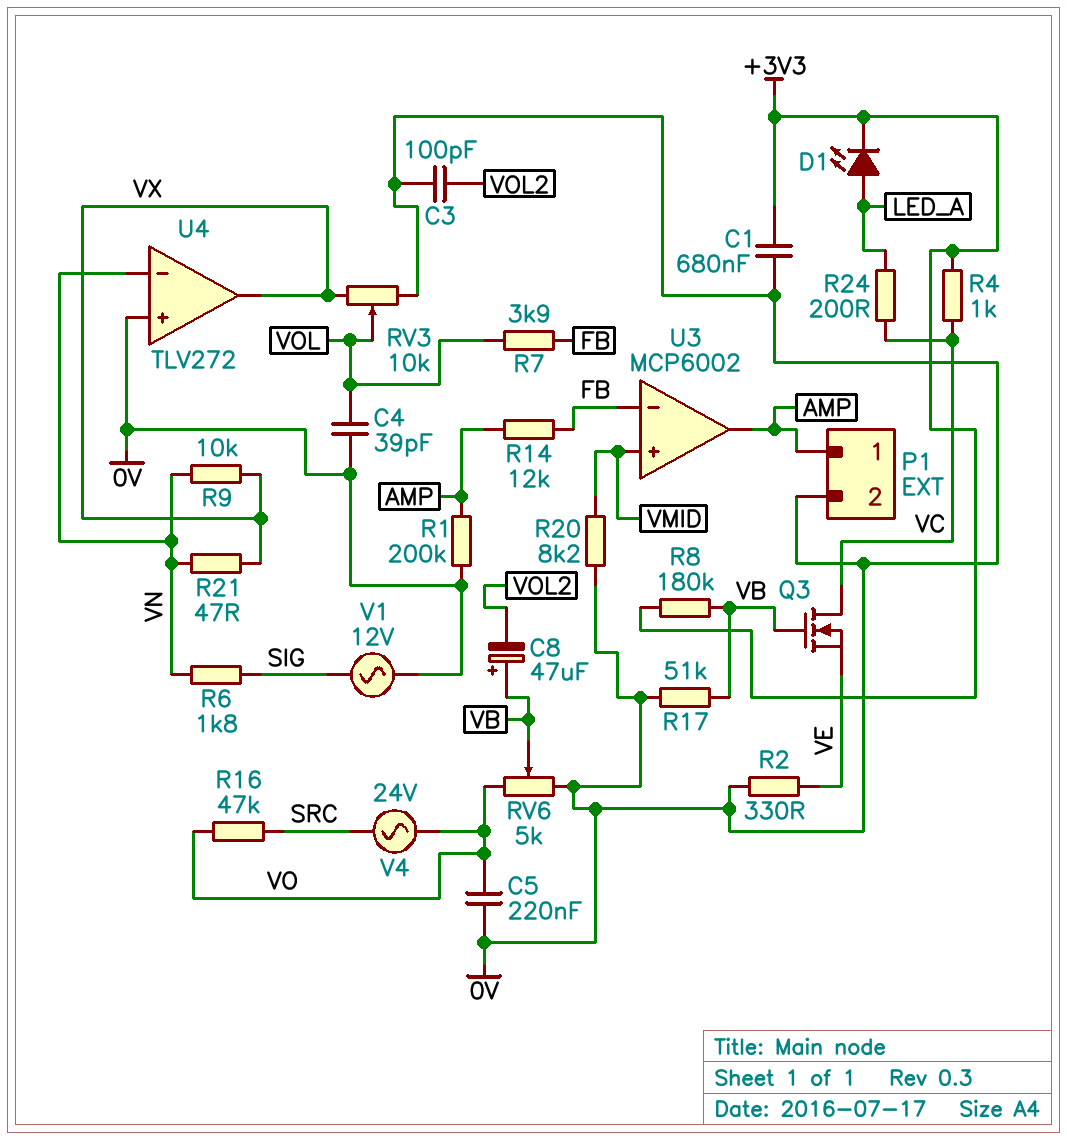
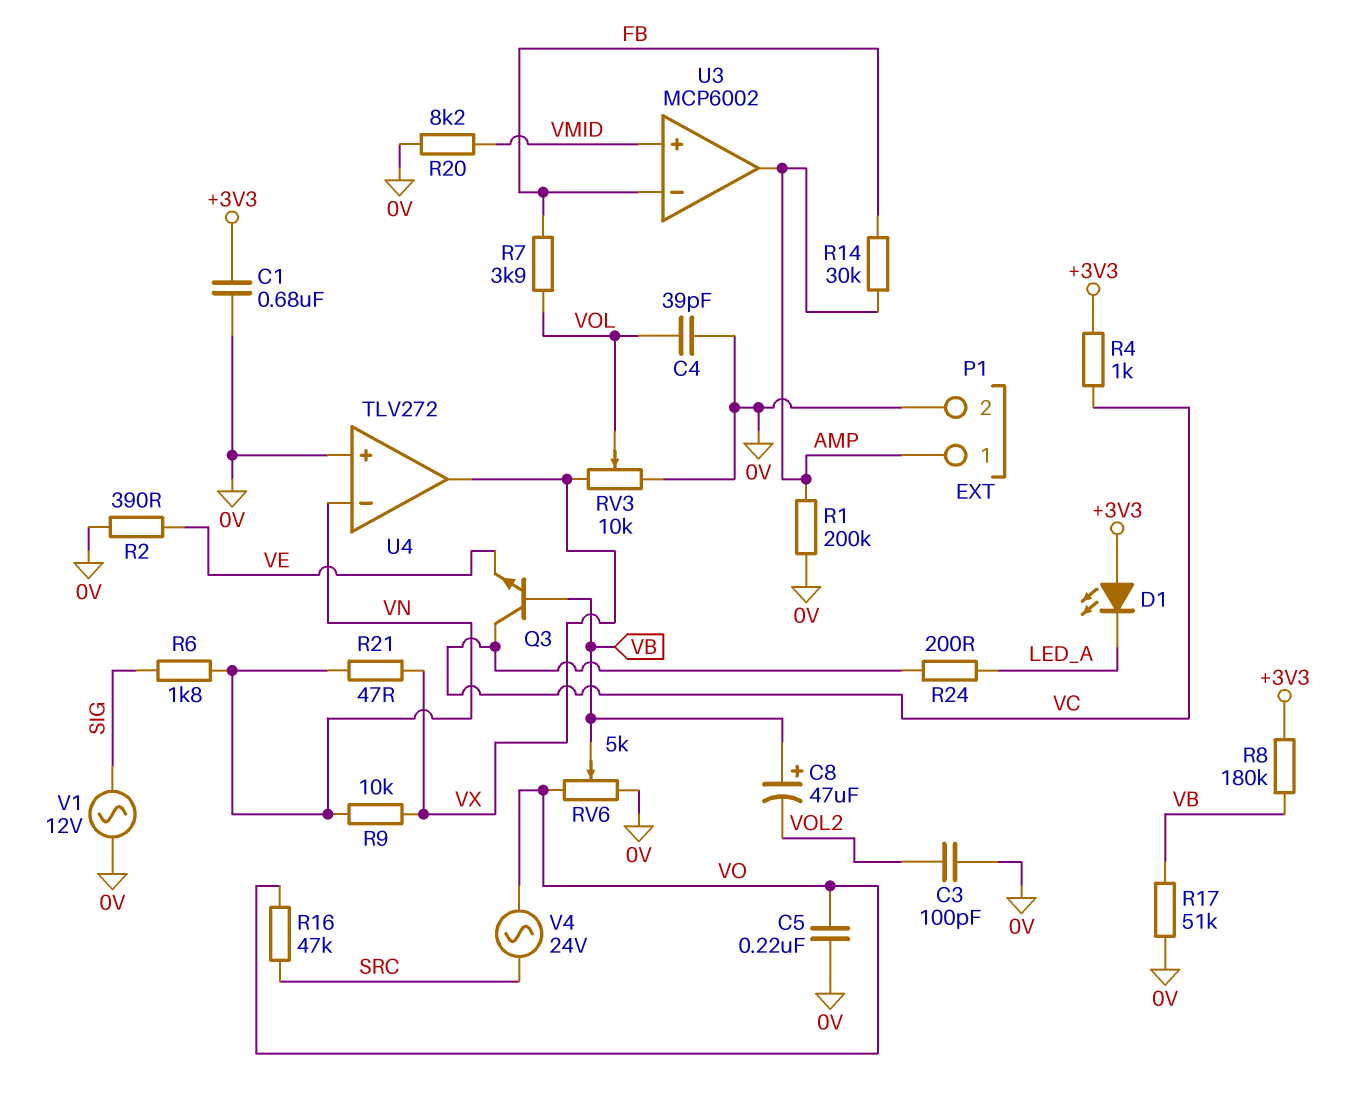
D1: LED (A LED_A, K +3V3) -> LED (A +3V3, K LED_A)
Q3: NMOS (G VB, D VC, S VE) -> NPN (B VB, C VC, E VE)
R2: 330 (0V, VE) -> 390 (0V, VE)
R14: 12k (AMP, FB) -> 30k (AMP, FB)

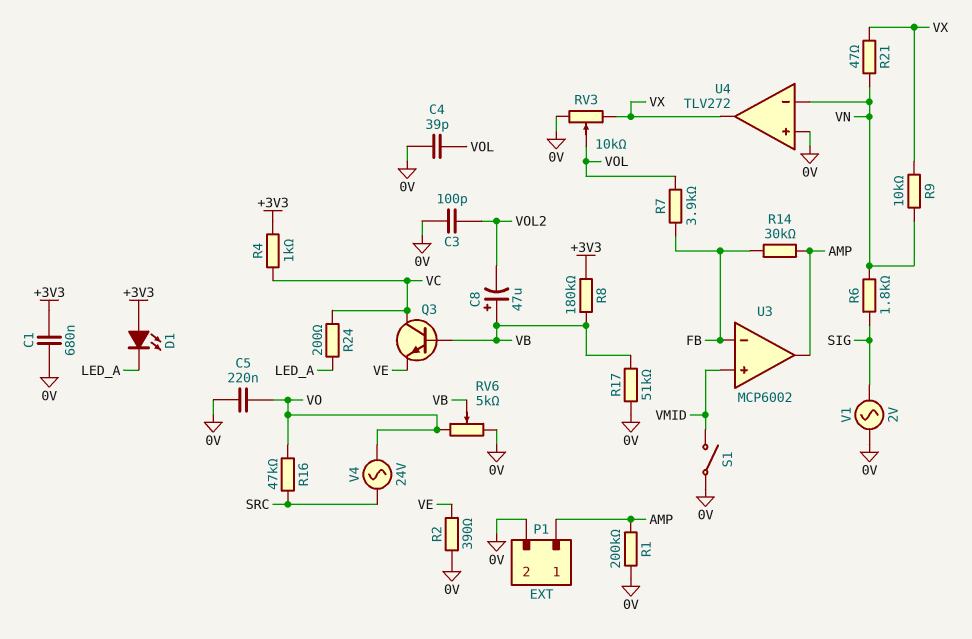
R20: 8.2k (0V, VMID) -> none
S1: none -> switch (0V, VMID)
V1: AC 12V (0V, SIG) -> AC 2V (0V, SIG)

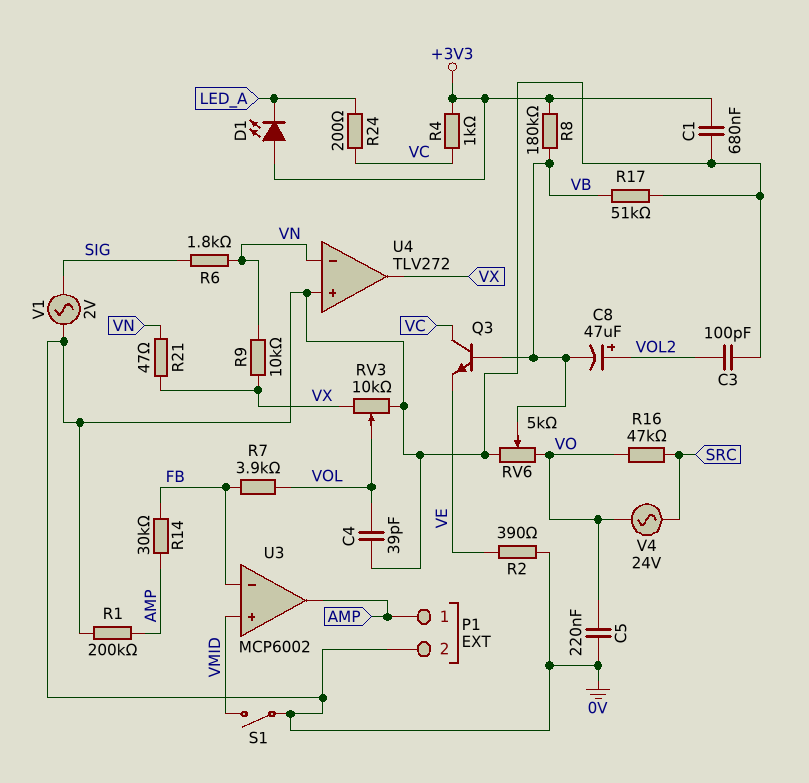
C8: 47uF (plus VB, minus VOL2) -> 47uF (plus VOL2, minus VB)

